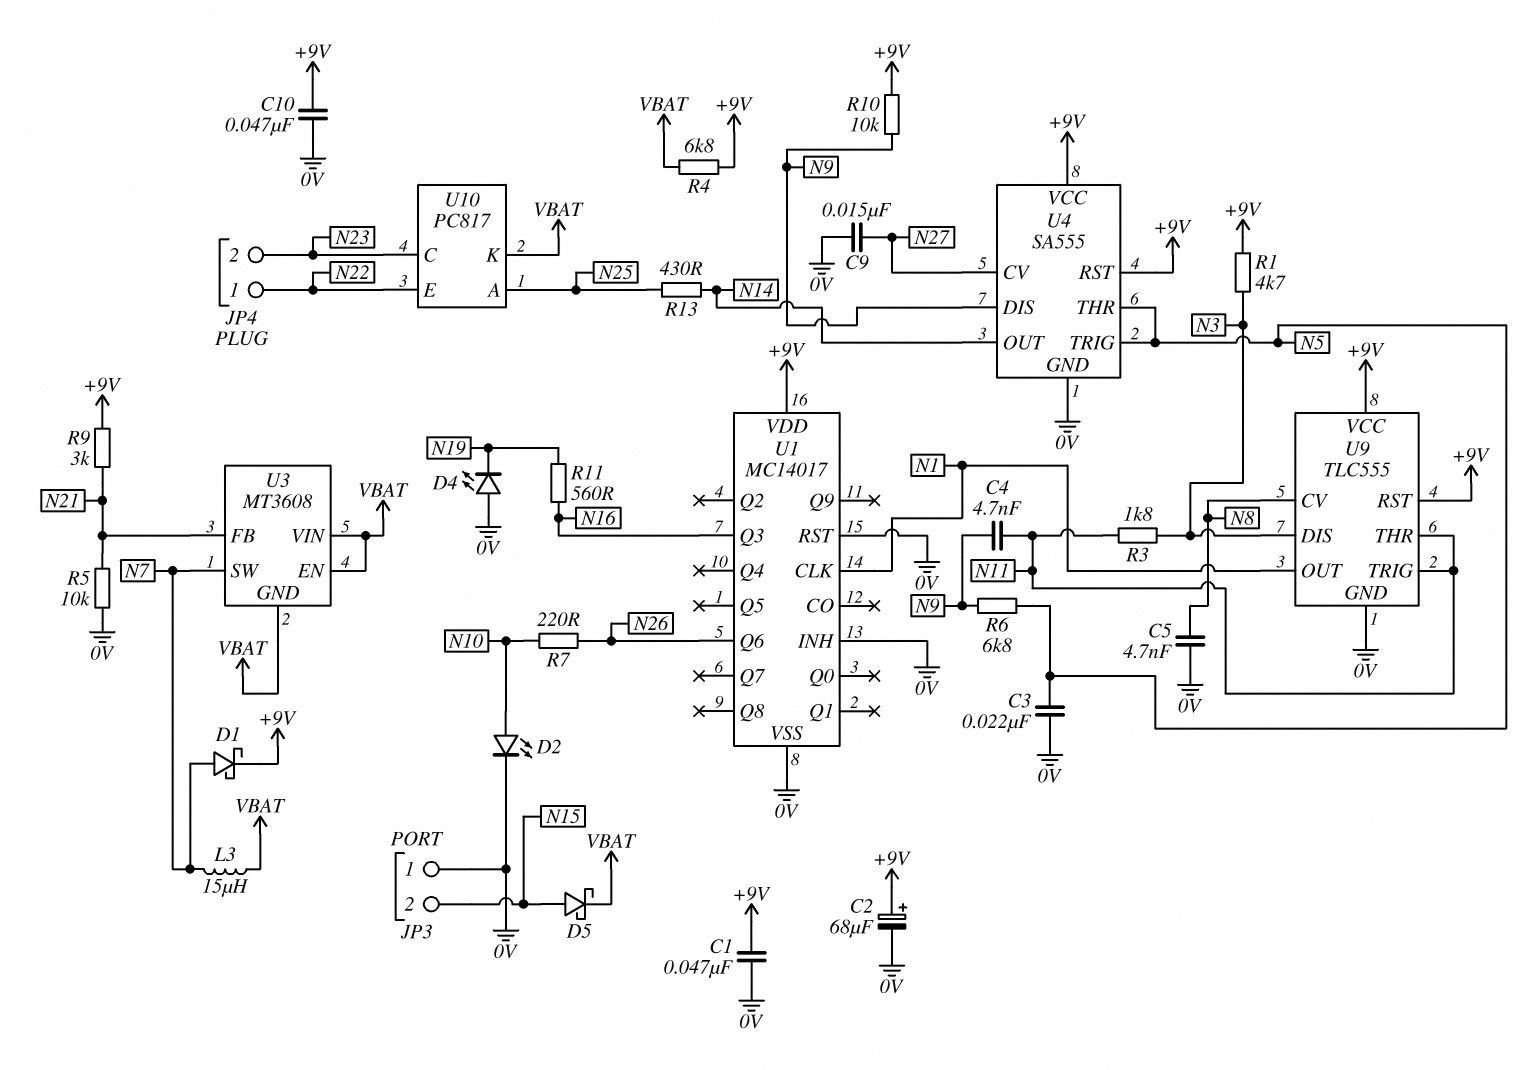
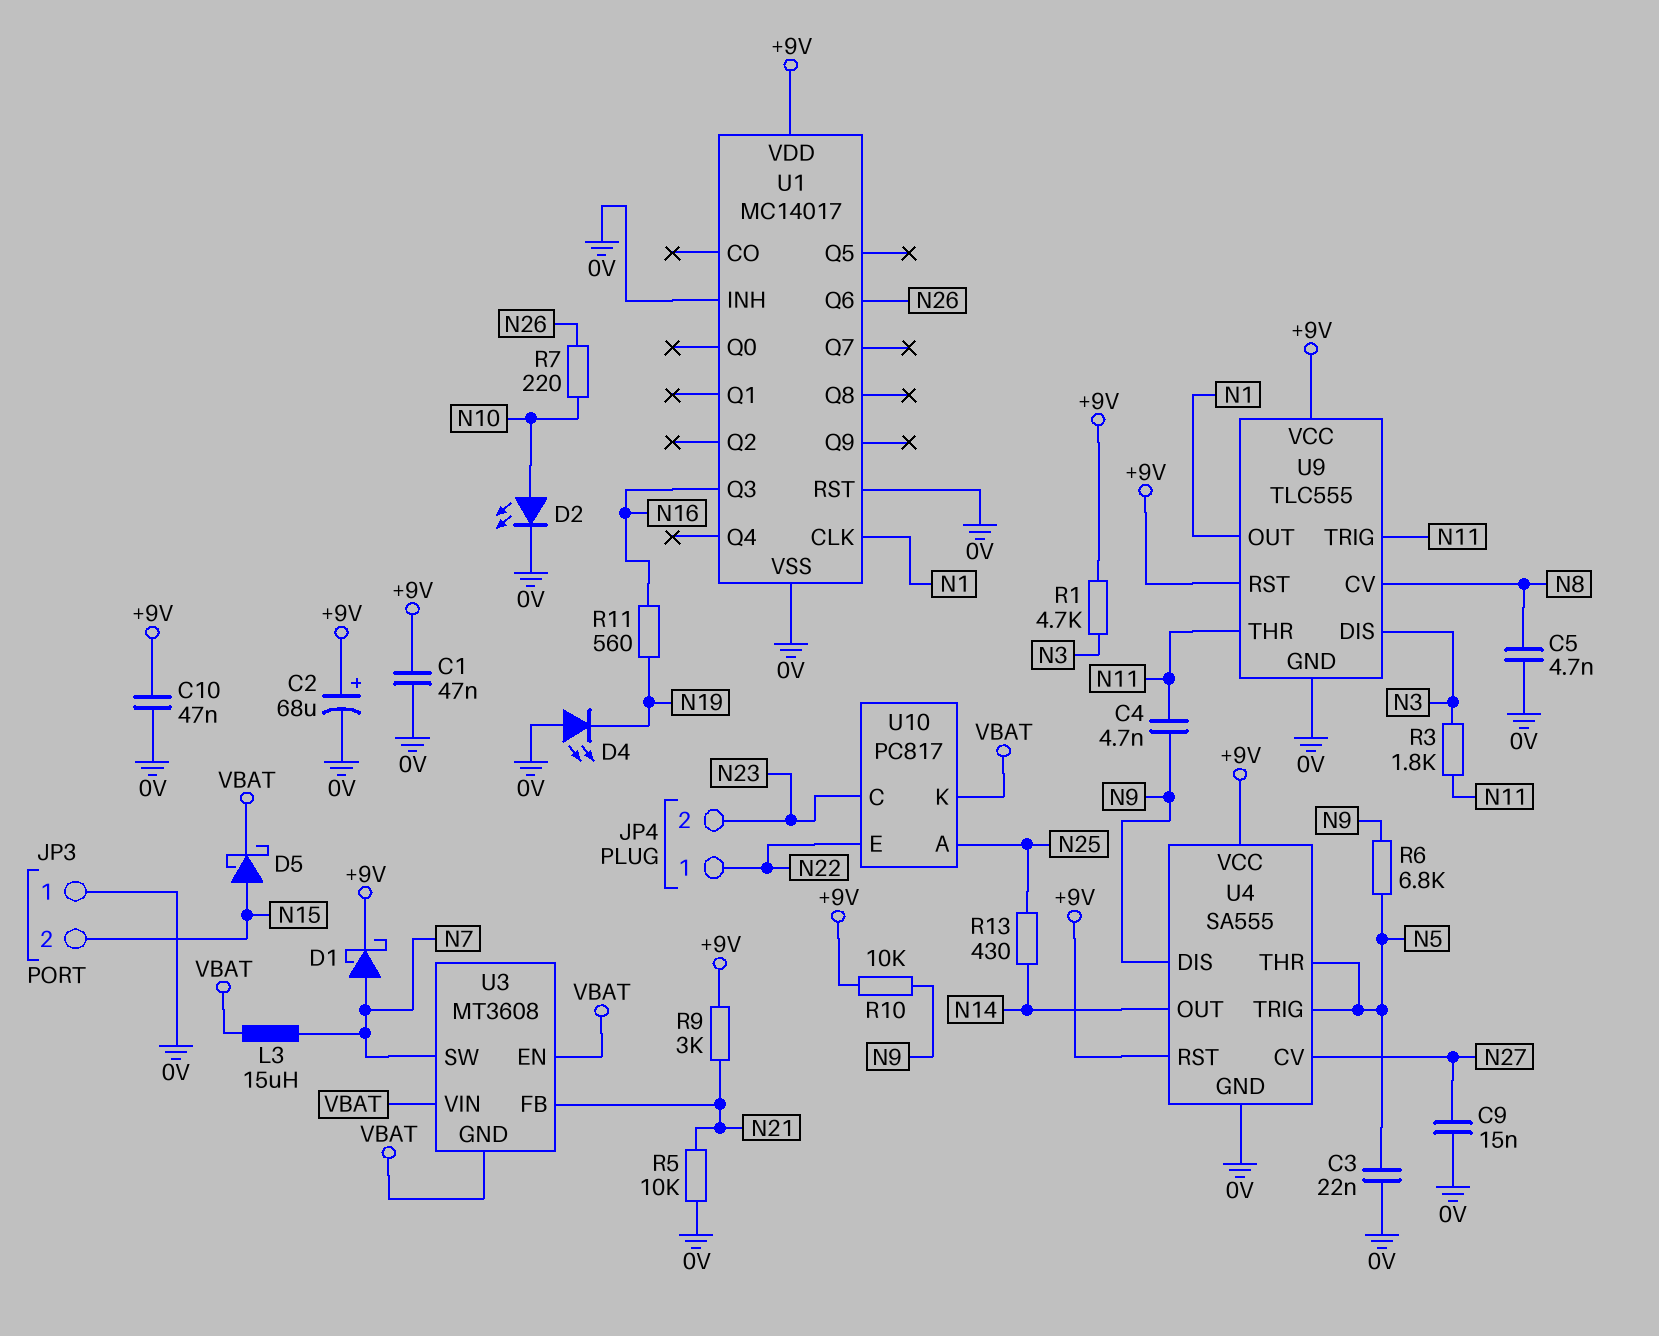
R4: 6.8k (+9V, VBAT) -> none

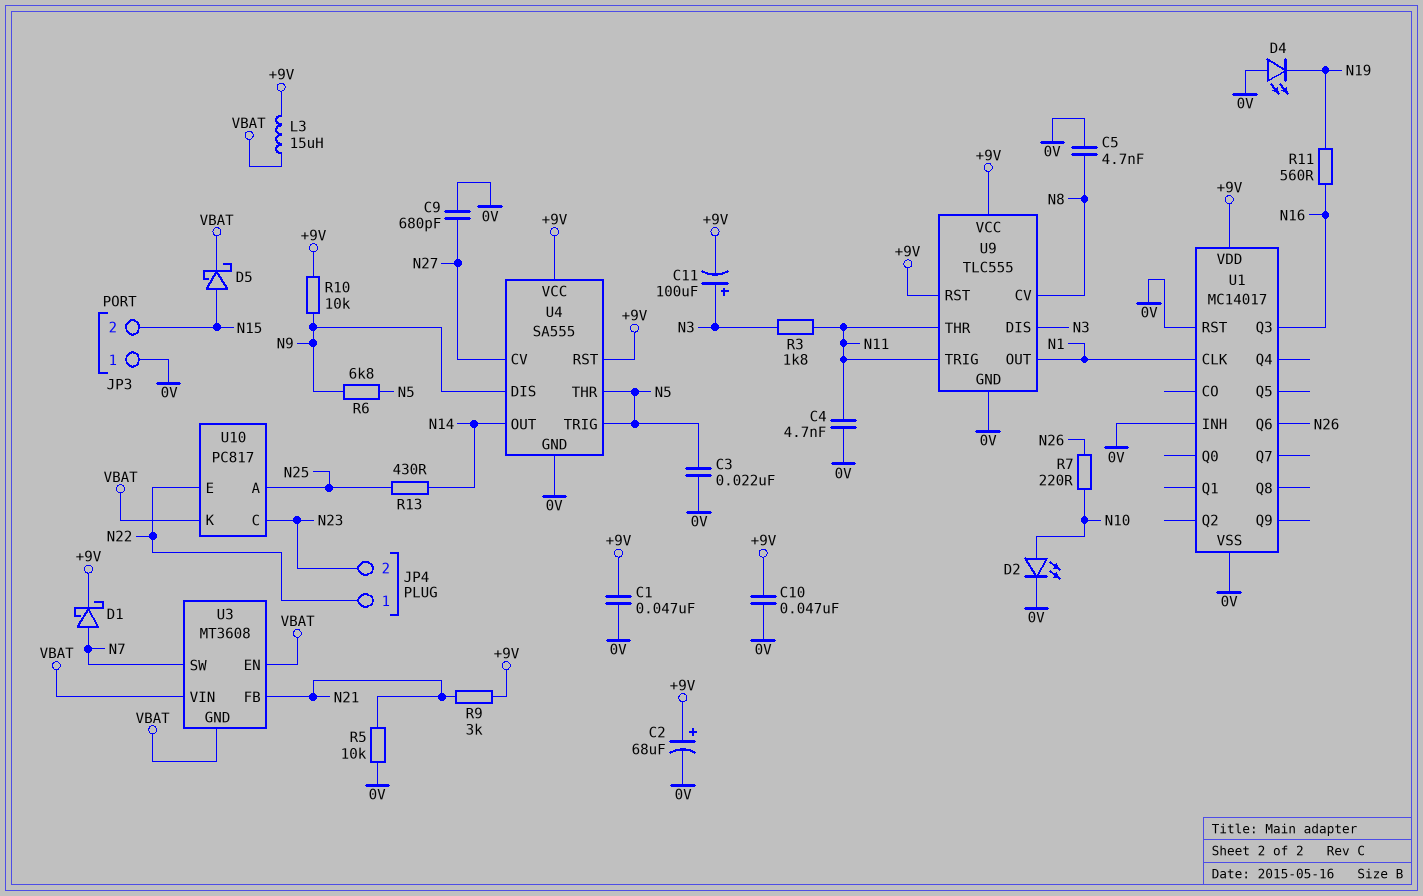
C4: 4.7nF (N9, N11) -> 4.7nF (0V, N11)
C9: 15nF (0V, N27) -> 680pF (0V, N27)
C11: none -> 100uF (plus N3, minus +9V)
L3: 15uH (N7, VBAT) -> 15uH (+9V, VBAT)
R1: 4.7k (+9V, N3) -> none

